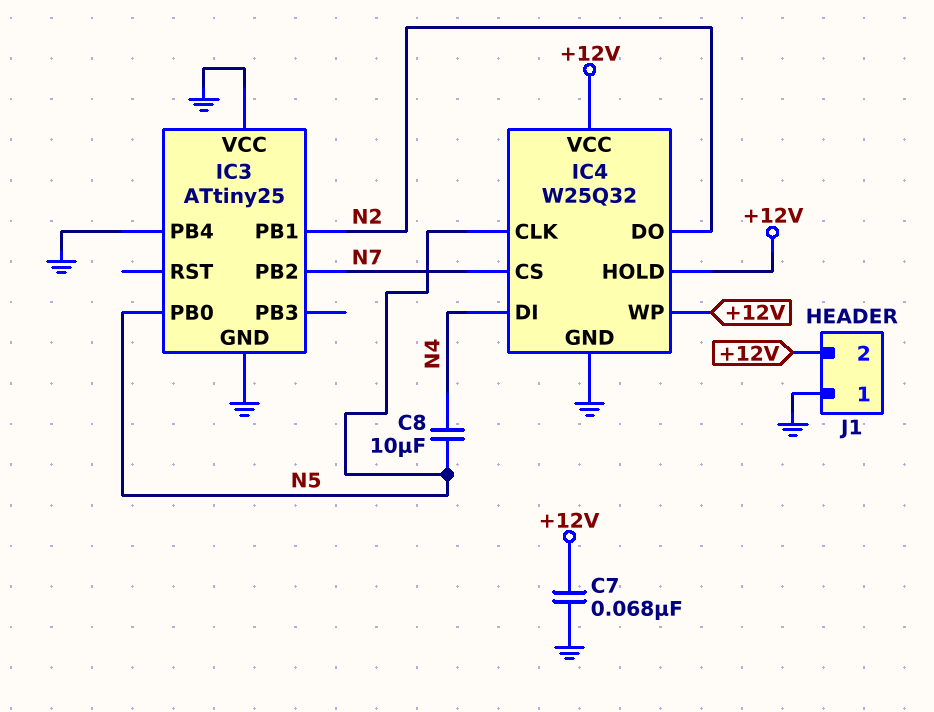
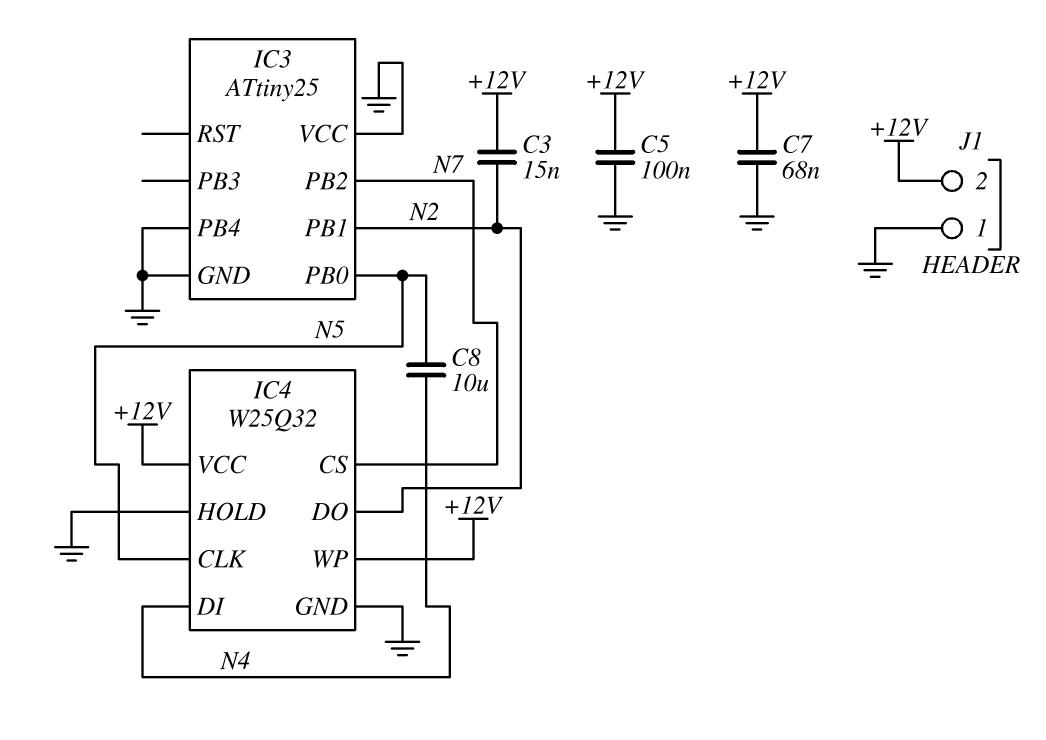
C3: none -> 15nF (+12V, N2)
C5: none -> 100nF (+12V, GND)
IC4 pin HOLD: +12V -> GND

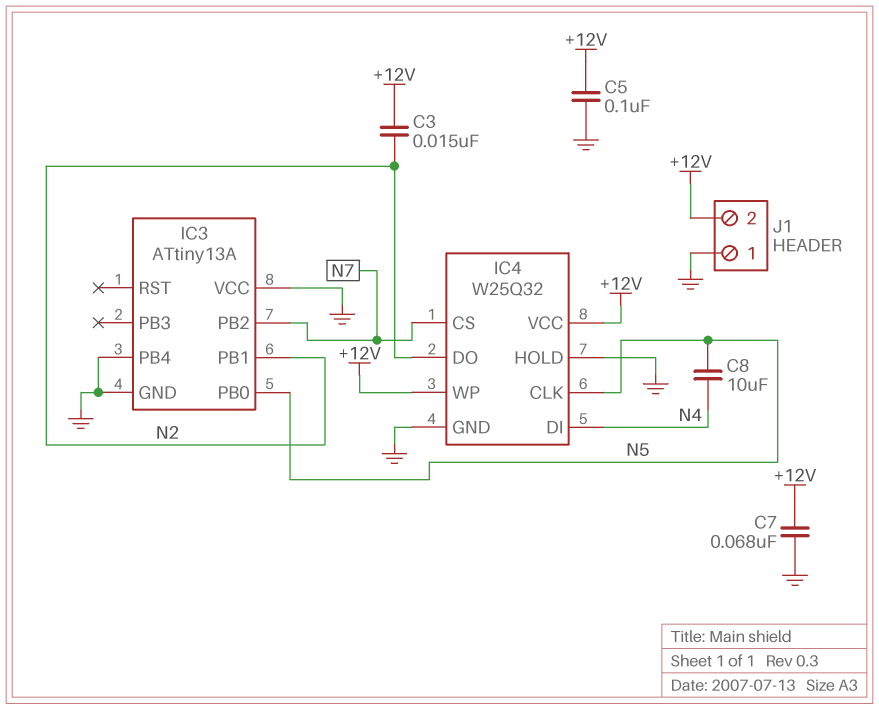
IC3: ATtiny25 -> ATtiny13A

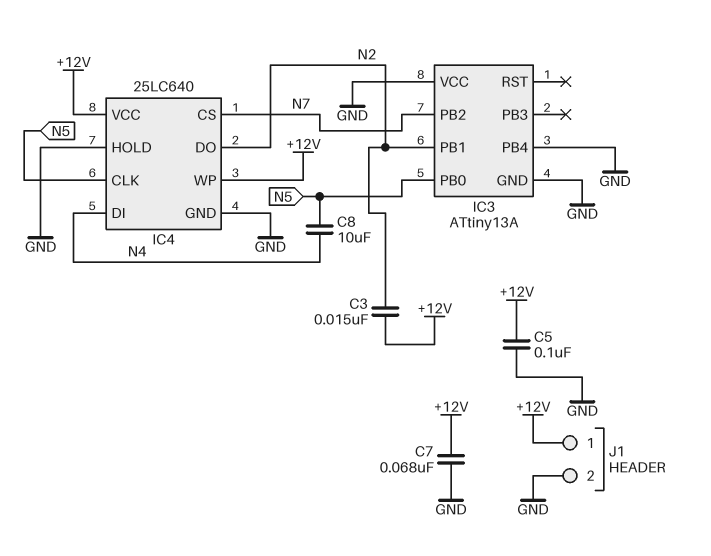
IC4: W25Q32 -> 25LC640
J1 pin 1: GND -> +12V
J1 pin 2: +12V -> GND

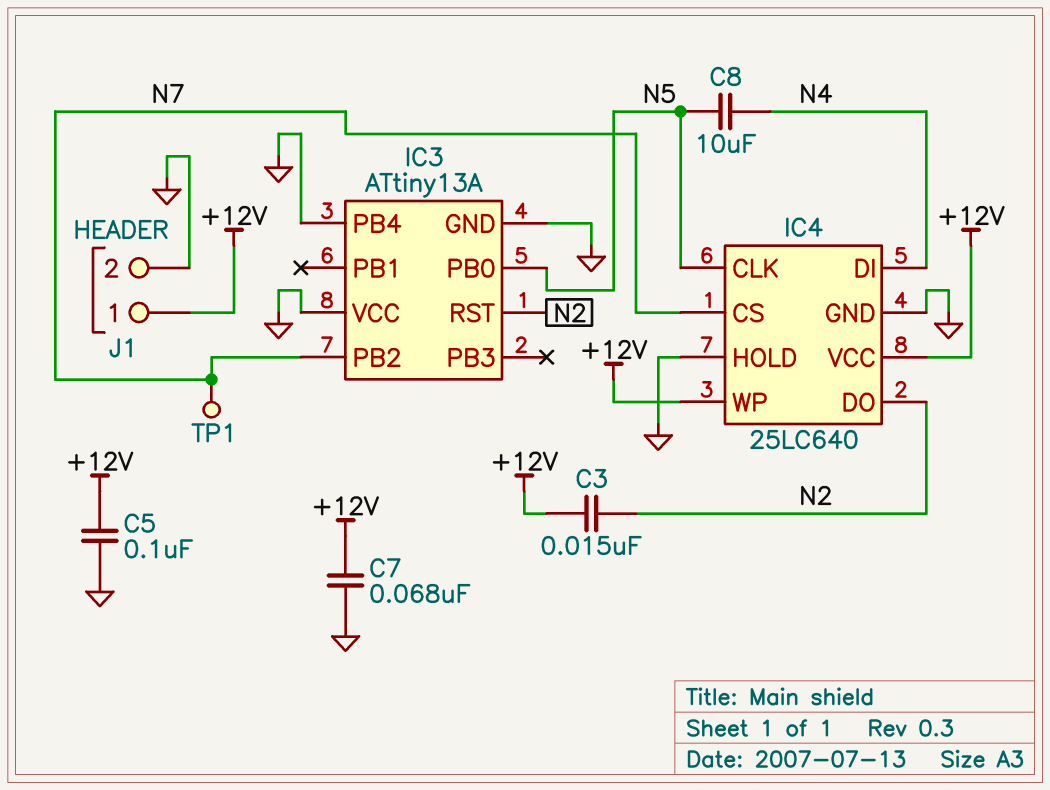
IC3 pin PB1: N2 -> none
IC3 pin RST: none -> N2
TP1: none -> test point (N7)

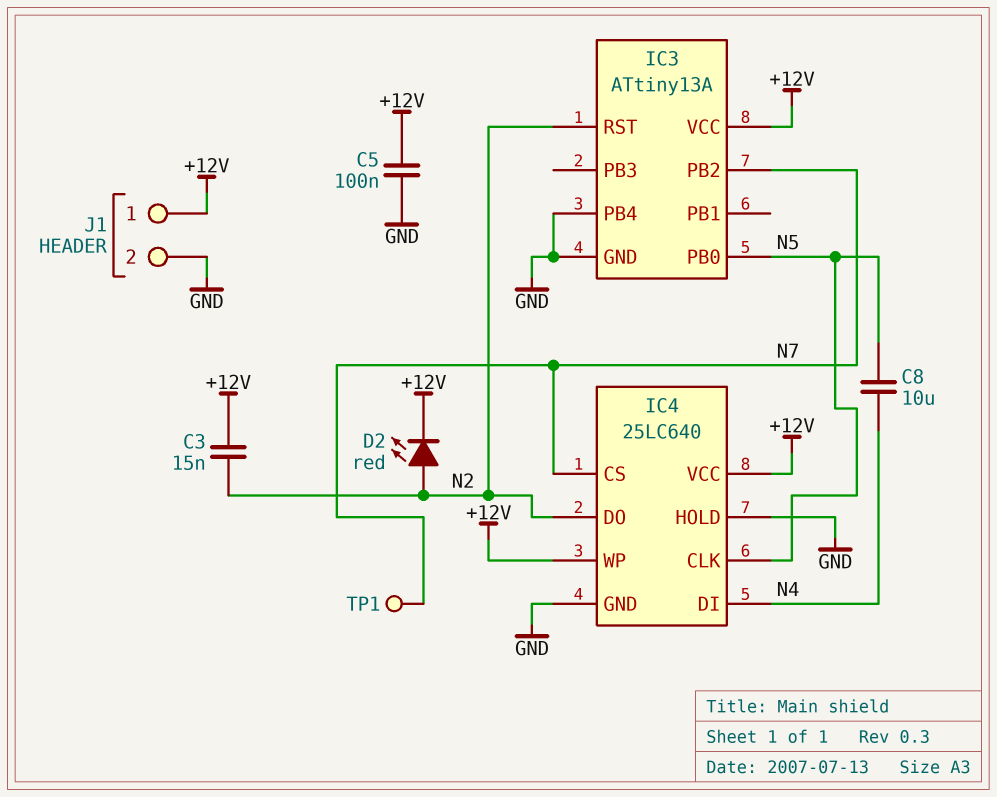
C7: 68nF (+12V, GND) -> none
D2: none -> LED red (A N2, K +12V)
IC3 pin VCC: GND -> +12V

